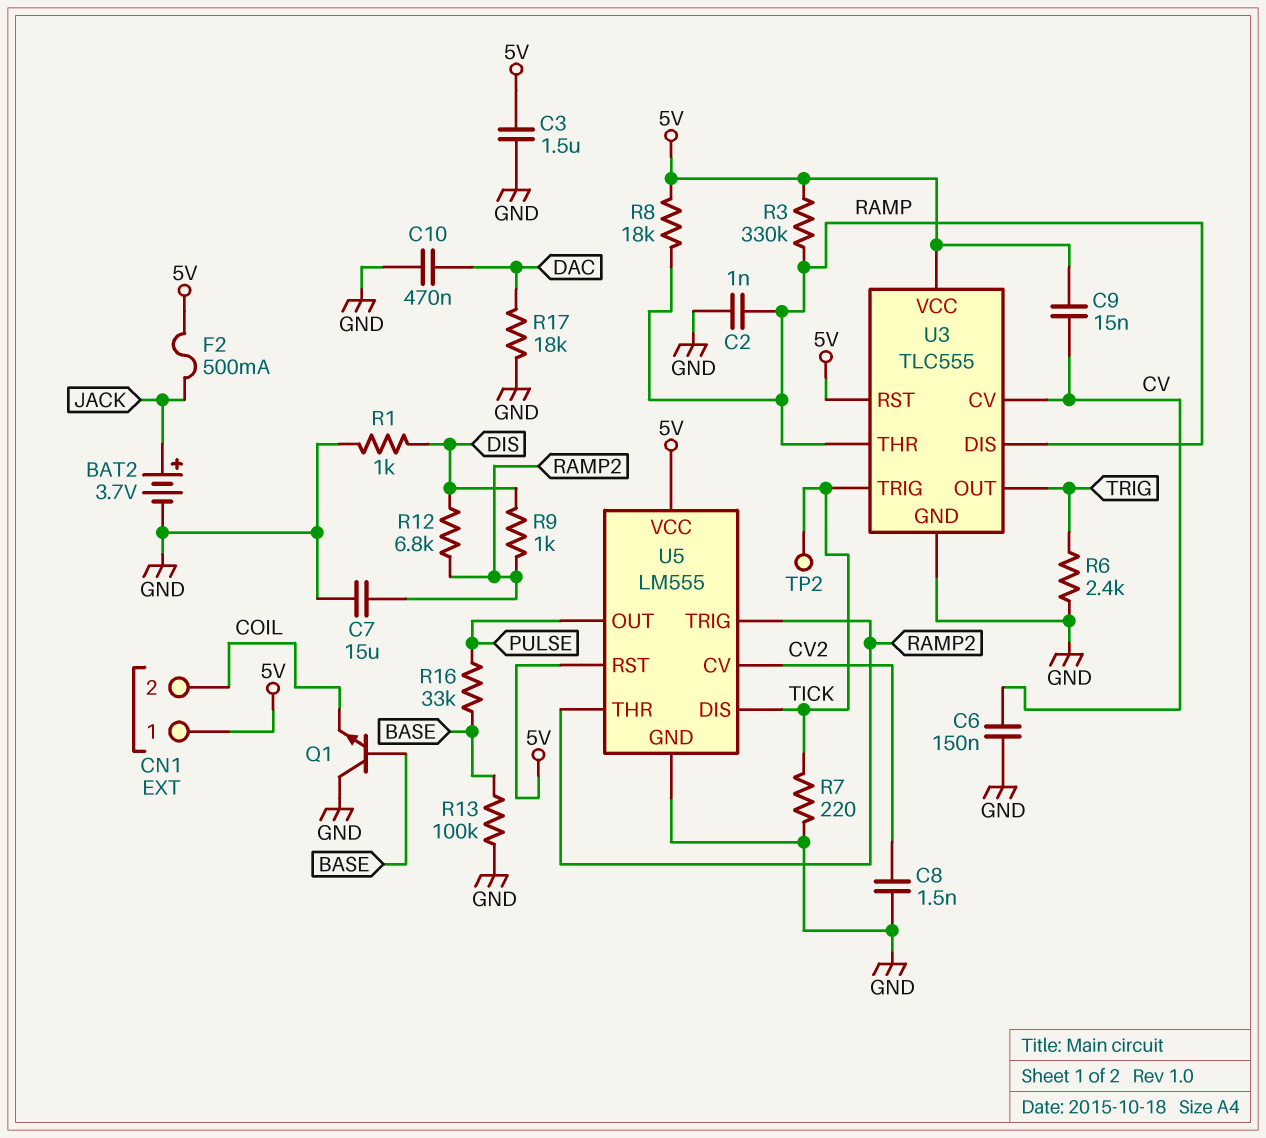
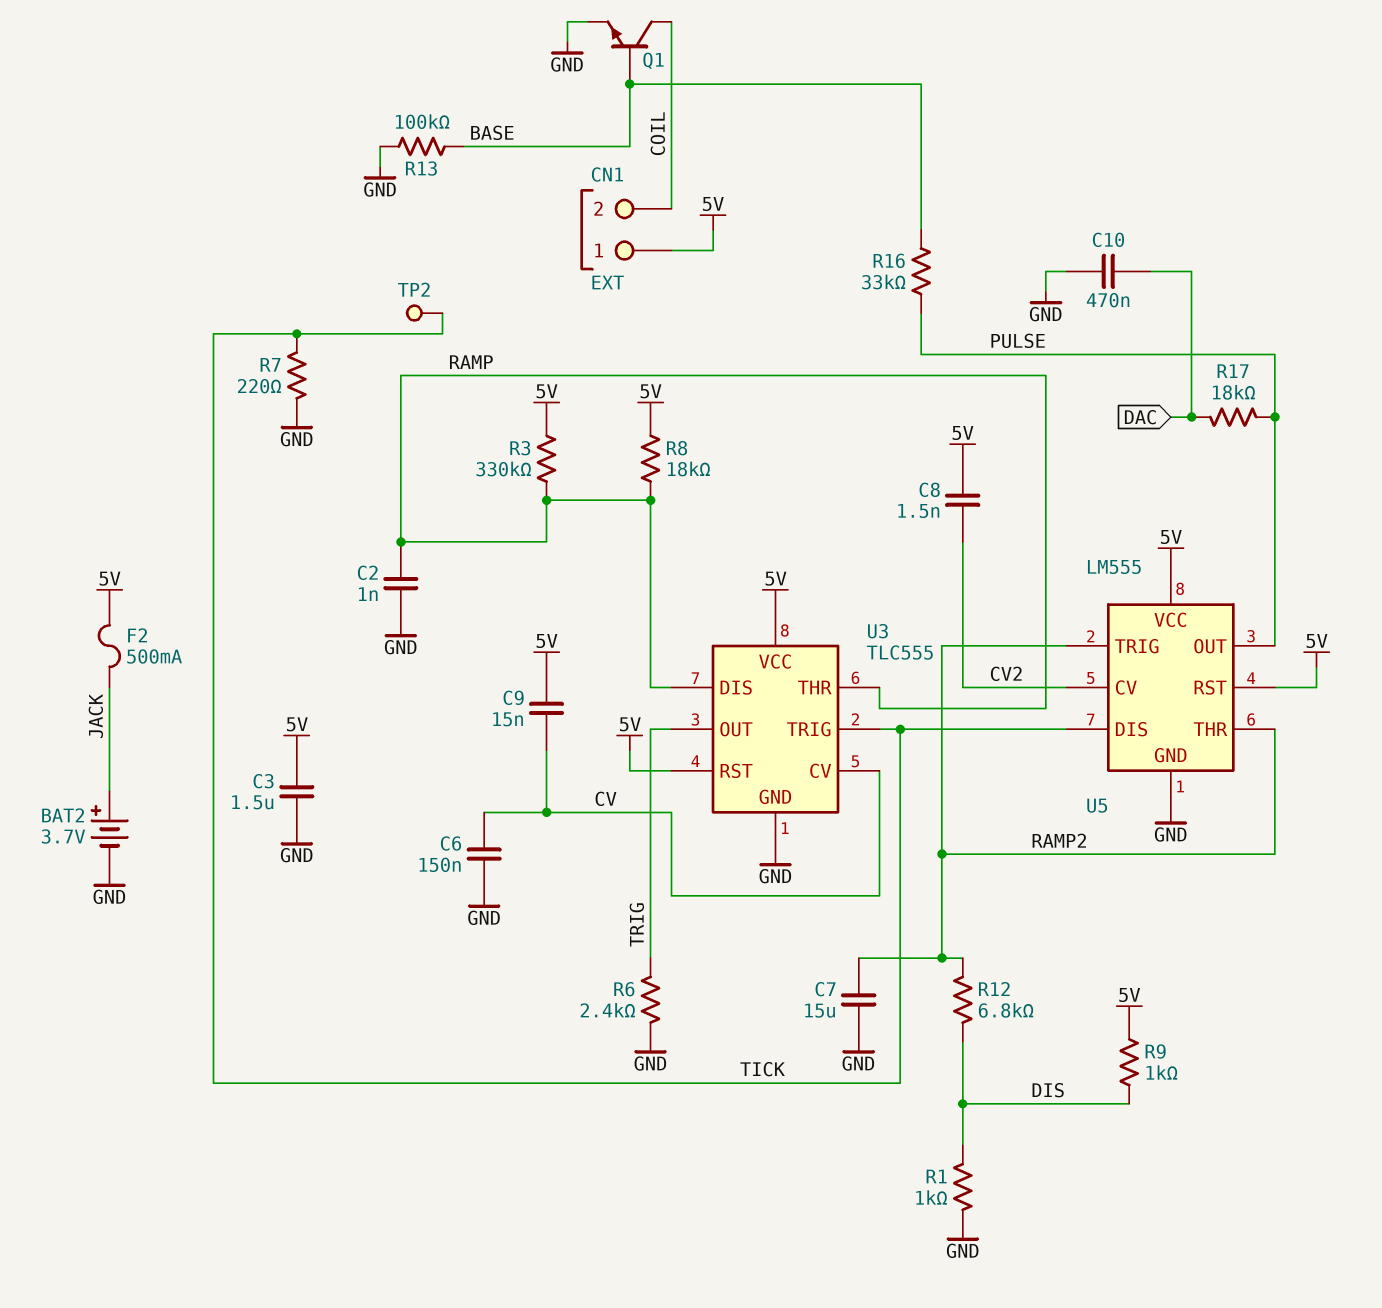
C8: 1.5nF (CV2, GND) -> 1.5nF (5V, CV2)
Q1: NPN (B BASE, C GND, E COIL) -> NPN (B BASE, C COIL, E GND)
R9: 1k (DIS, RAMP2) -> 1k (5V, DIS)
R17: 18k (DAC, GND) -> 18k (DAC, PULSE)

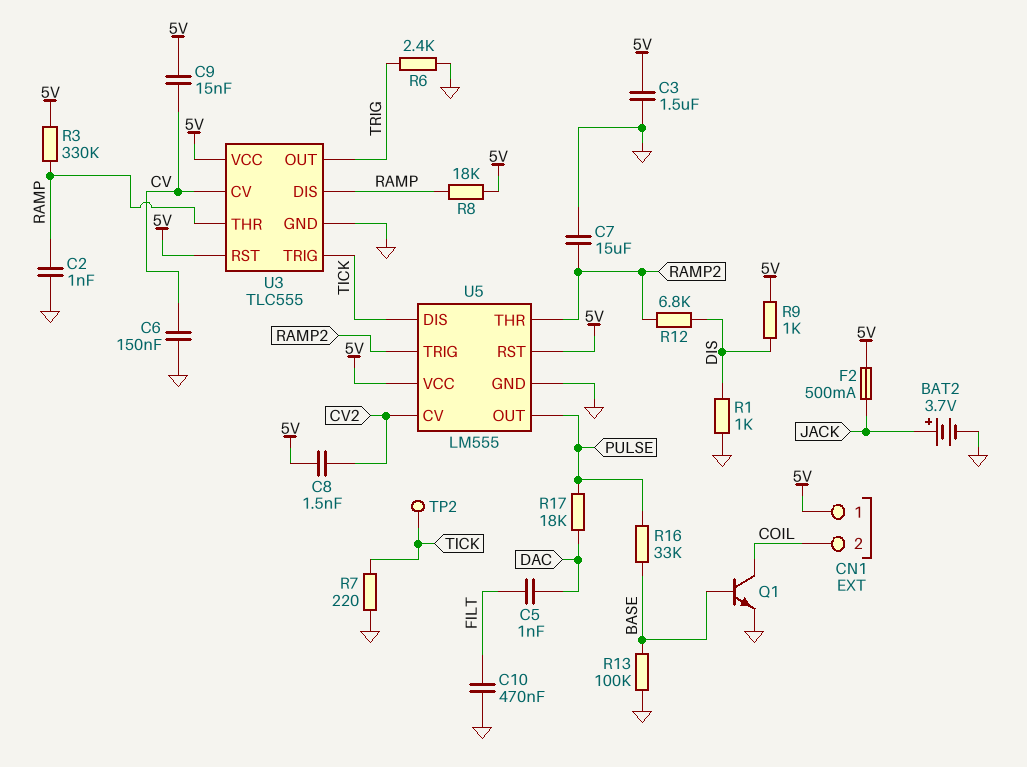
C5: none -> 1nF (DAC, FILT)
C10: 470nF (DAC, GND) -> 470nF (FILT, GND)

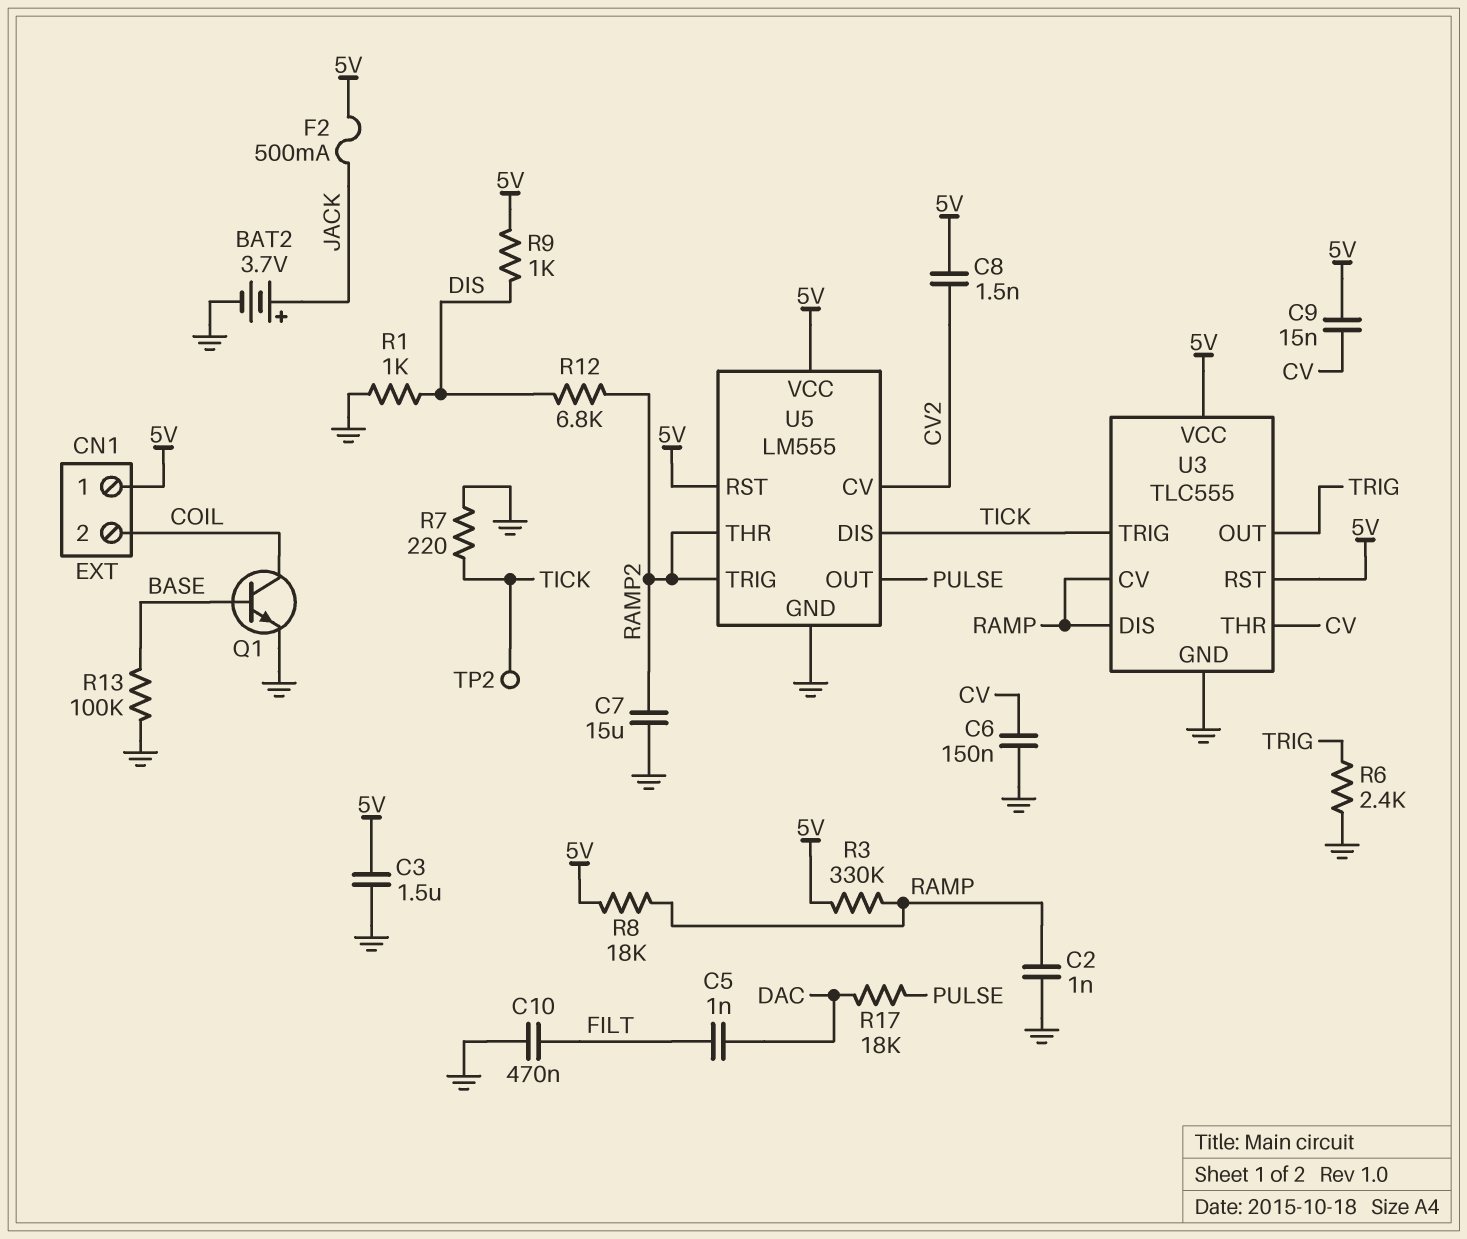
R16: 33k (BASE, PULSE) -> none
U3 pin CV: CV -> RAMP
U3 pin THR: RAMP -> CV

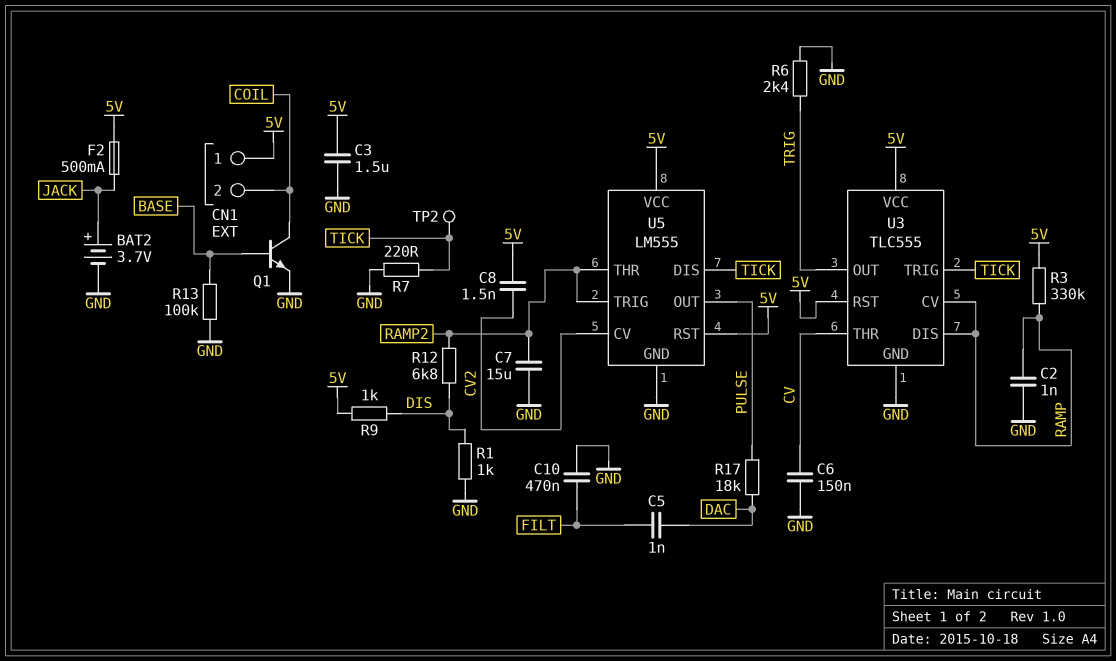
C9: 15nF (5V, CV) -> none
R8: 18k (5V, RAMP) -> none

